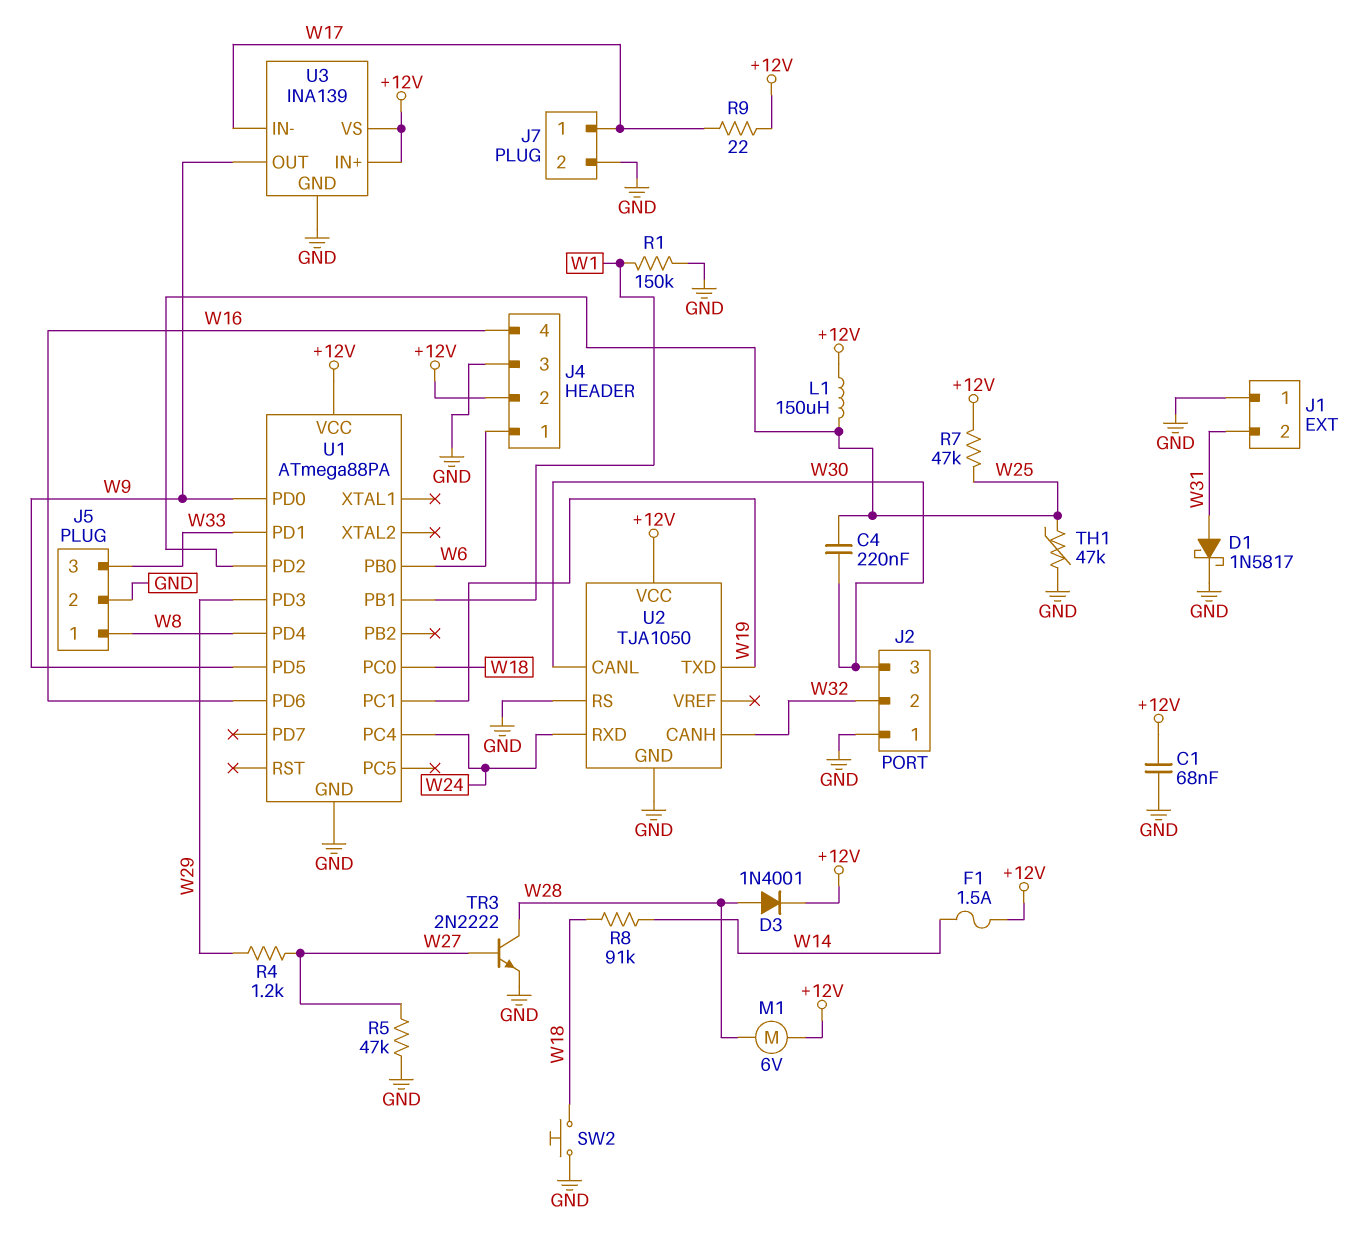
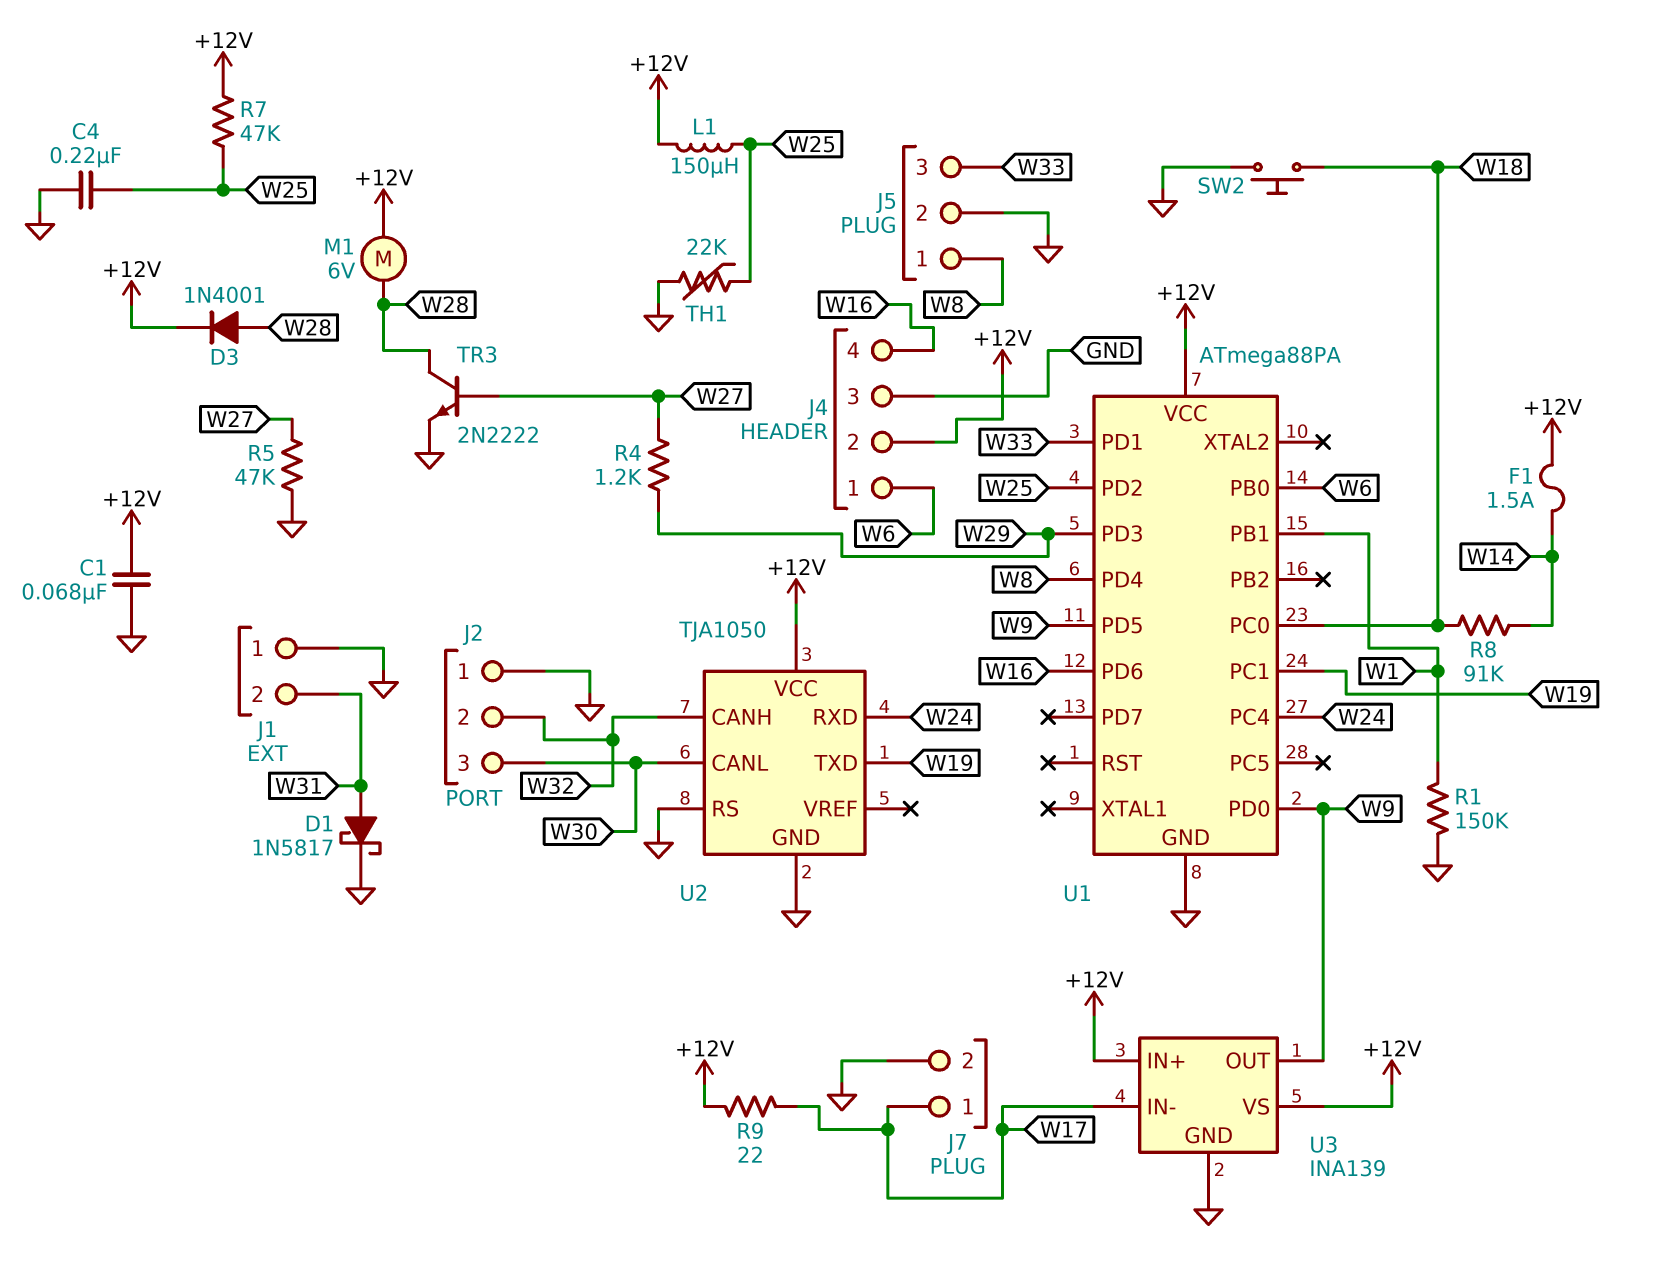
C4: 220nF (W25, W30) -> 220nF (GND, W25)
TH1: 47k (GND, W25) -> 22k (GND, W25)

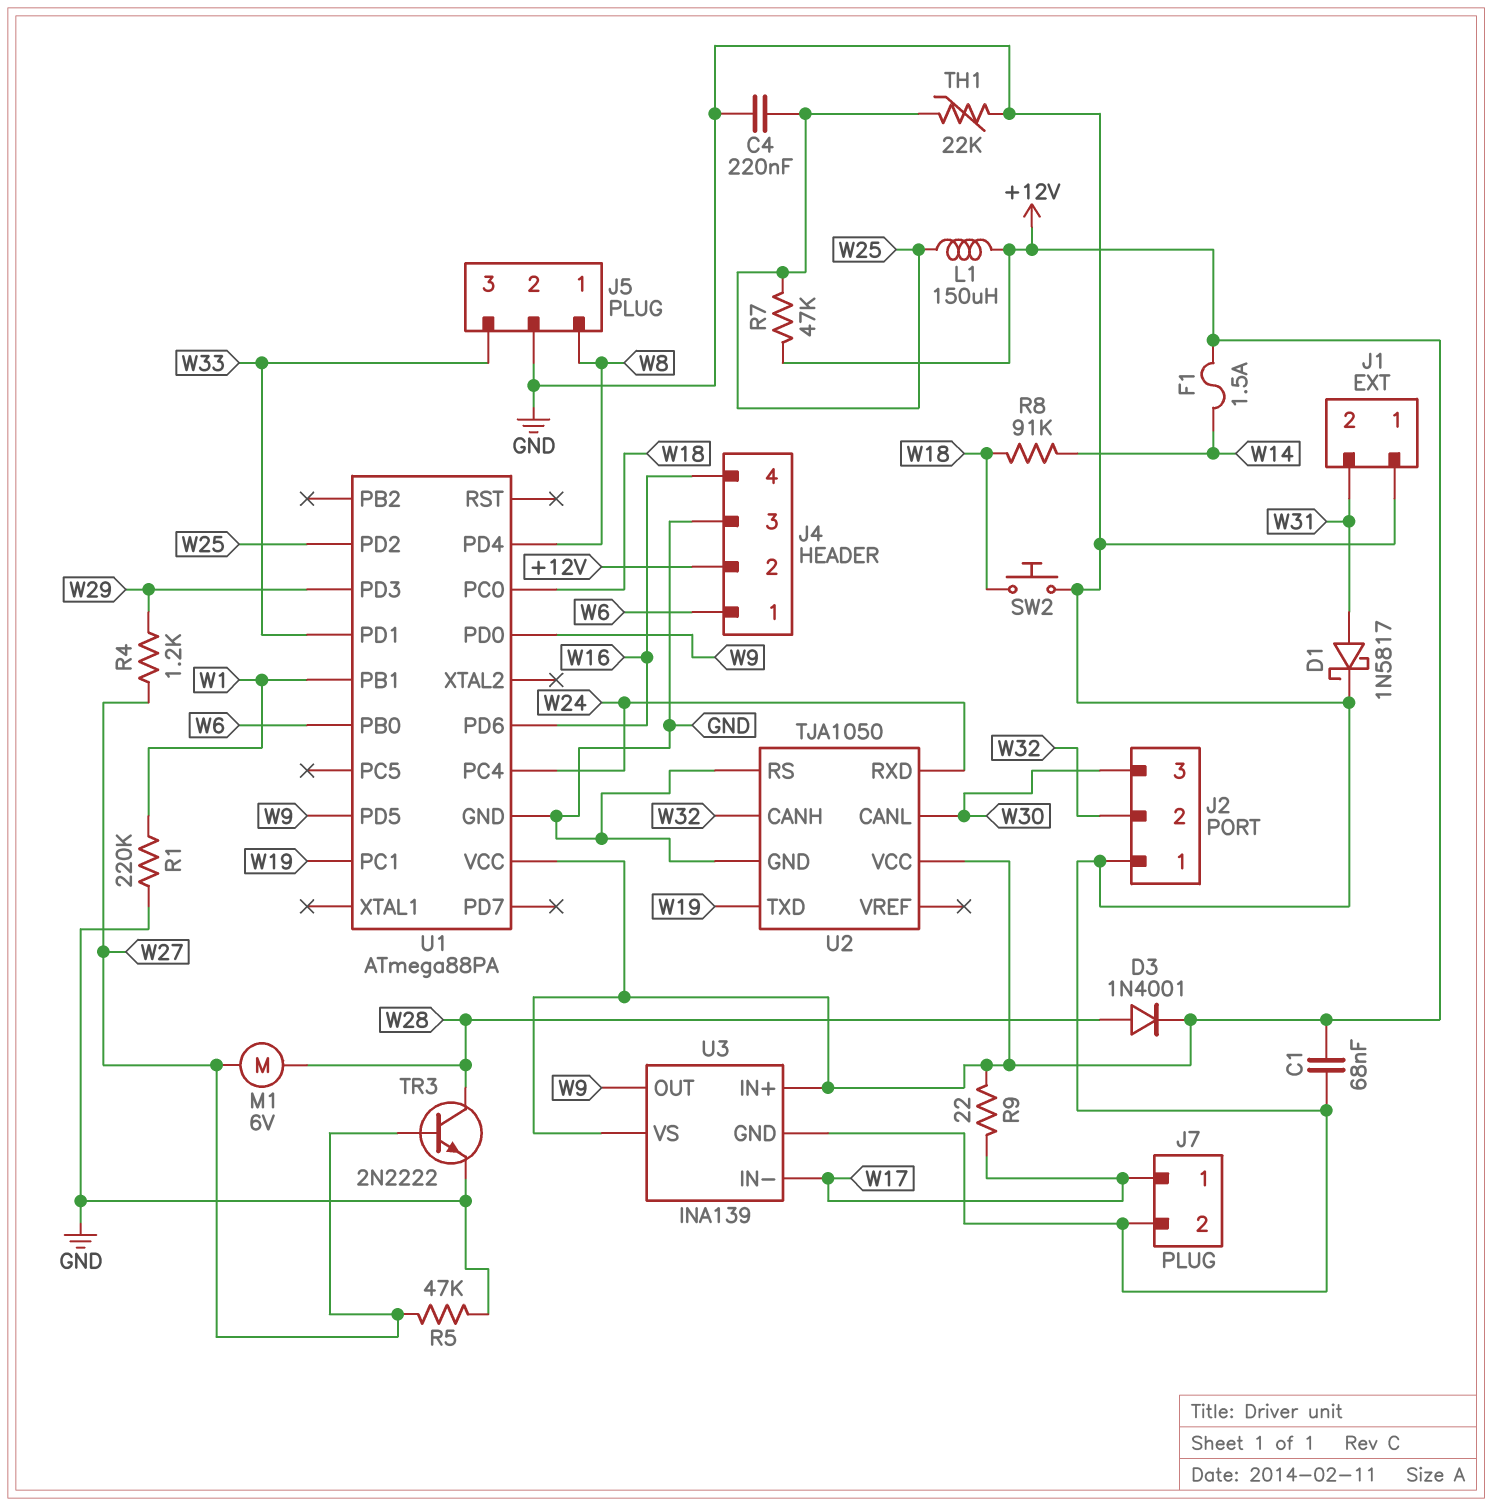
M1: motor 6V (+12V, W28) -> motor 6V (W27, W28)
R1: 150k (GND, W1) -> 220k (GND, W1)

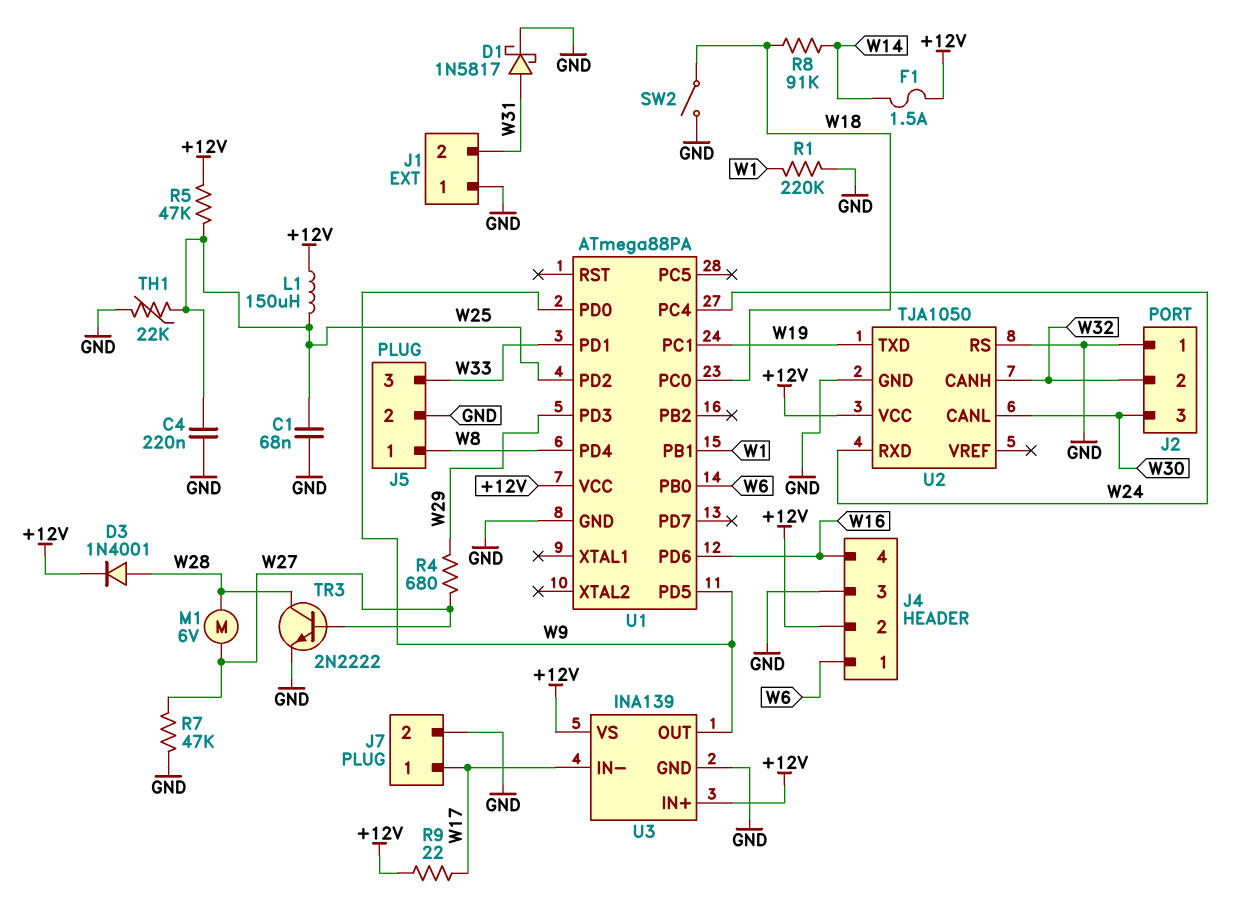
C1: 68nF (+12V, GND) -> 68nF (GND, W25)
R4: 1.2k (W27, W29) -> 680 (W27, W29)
R5: 47k (GND, W27) -> 47k (+12V, W25)
R7: 47k (+12V, W25) -> 47k (GND, W27)
SW2: button (GND, W18) -> switch (GND, W18)

